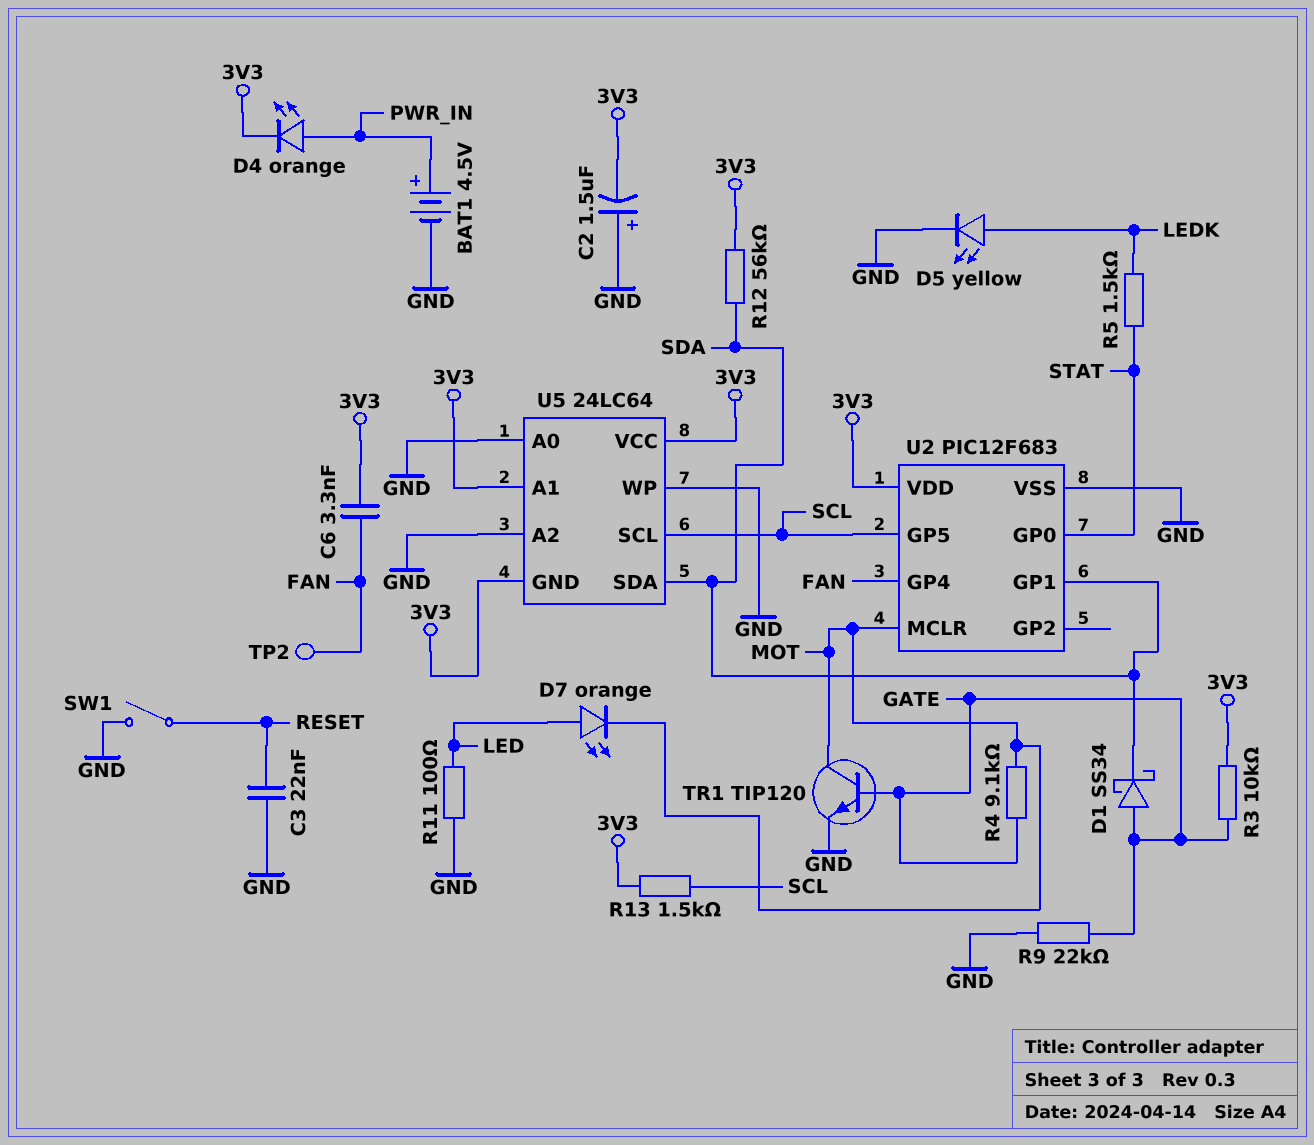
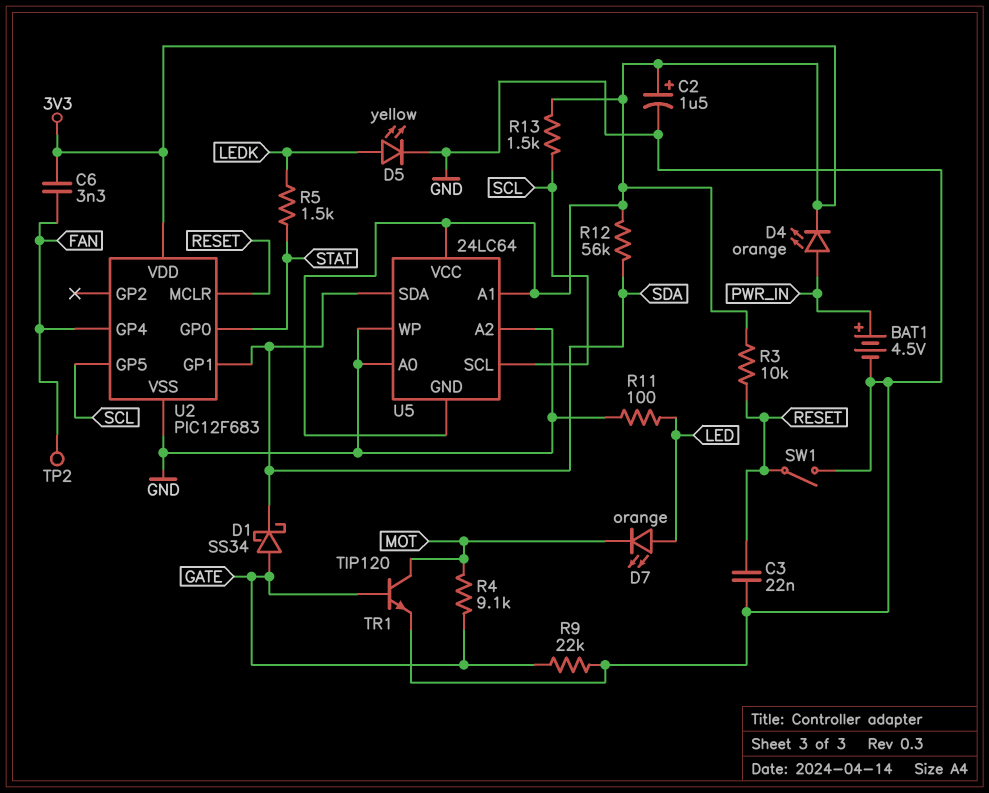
C2: 1.5uF (plus GND, minus 3V3) -> 1.5uF (plus 3V3, minus GND)
R3: 10k (3V3, GATE) -> 10k (3V3, RESET)
U2 pin MCLR: MOT -> RESET

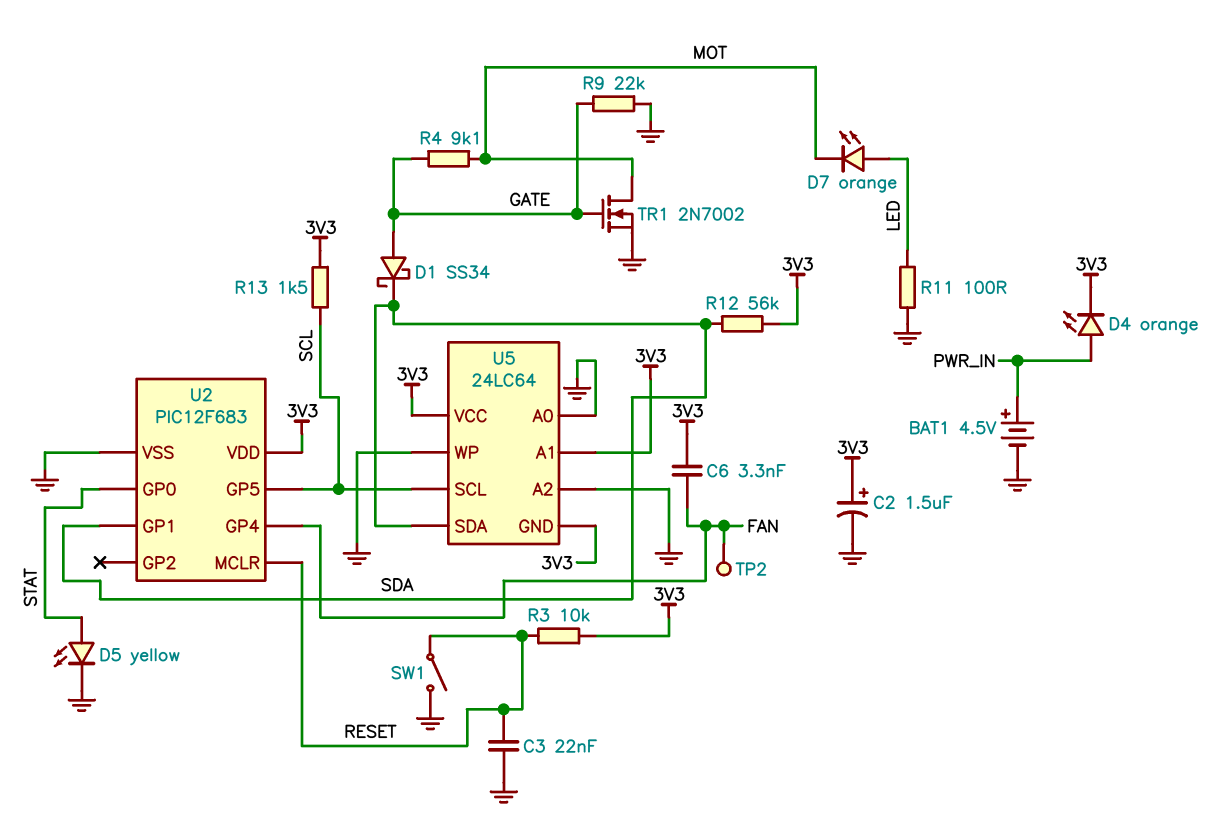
D5: LED yellow (A LEDK, K GND) -> LED yellow (A STAT, K GND)
R5: 1.5k (LEDK, STAT) -> none
TR1: NPN TIP120 (B GATE, C MOT, E GND) -> NMOS 2N7002 (G GATE, D MOT, S GND)

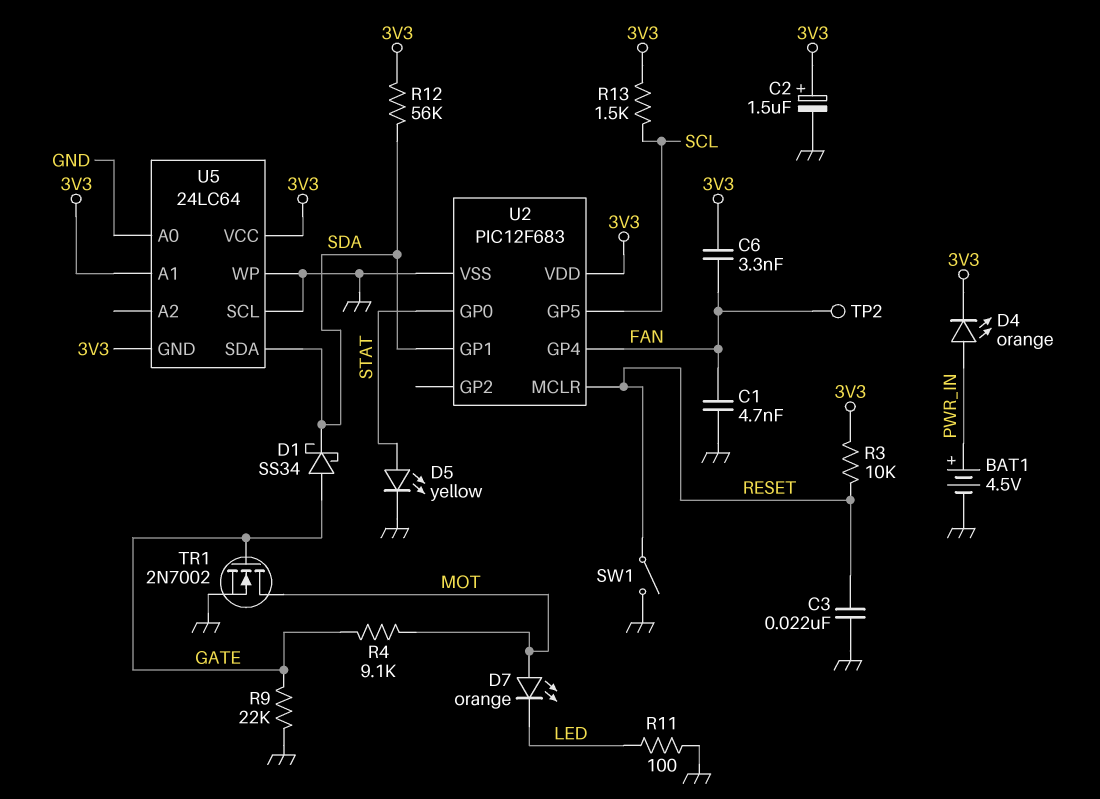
C1: none -> 4.7nF (FAN, GND)
D7: LED orange (A LED, K MOT) -> LED orange (A MOT, K LED)
U5 pin A2: GND -> none
U5 pin SCL: SCL -> GND

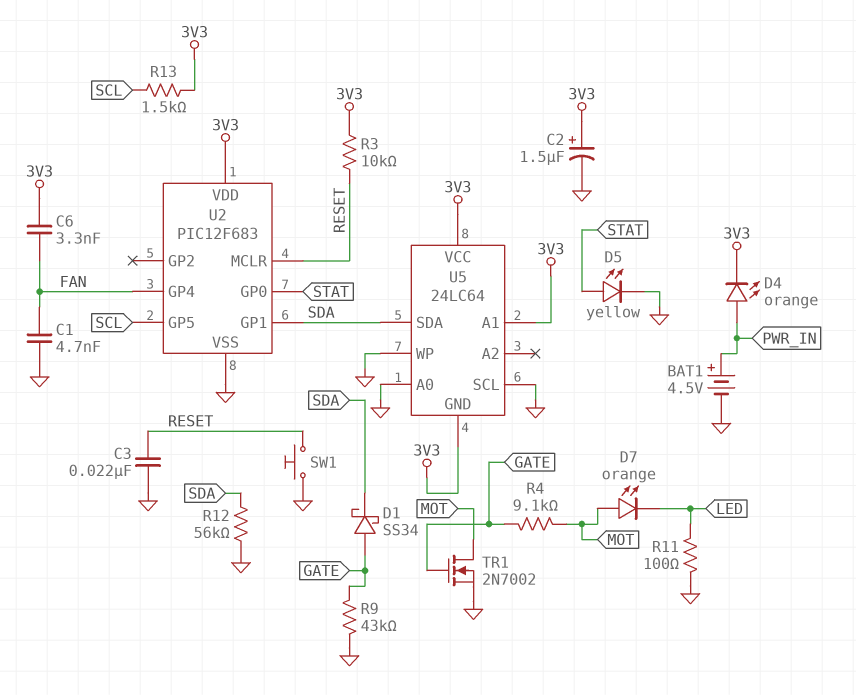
R9: 22k (GATE, GND) -> 43k (GATE, GND)
R12: 56k (3V3, SDA) -> 56k (GND, SDA)
SW1: switch (GND, RESET) -> button (GND, RESET)
TP2: test point (FAN) -> none

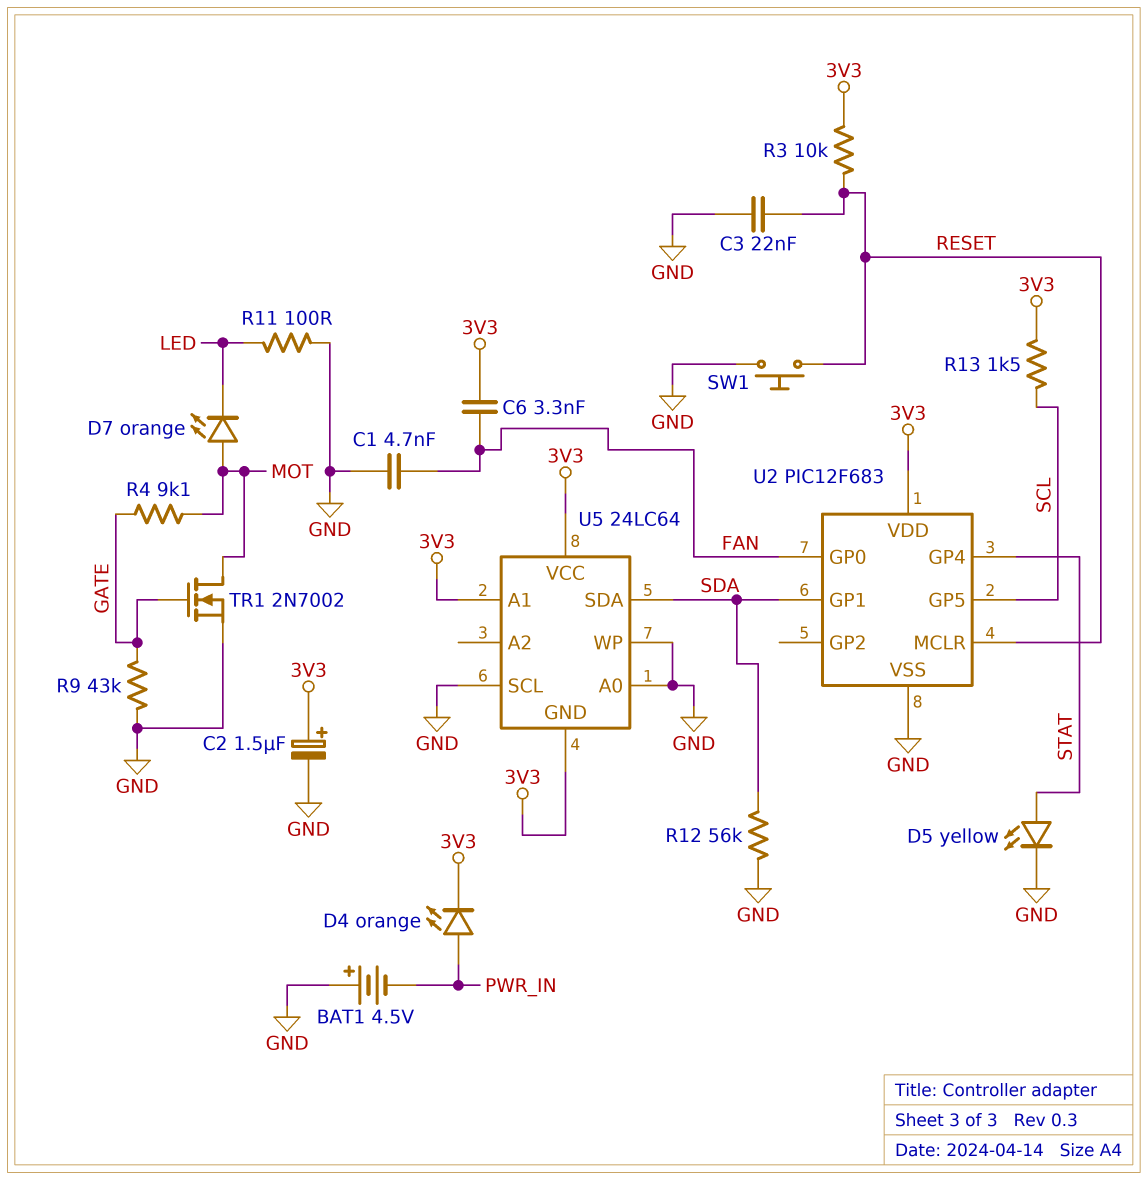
BAT1: 4.5V (plus PWR_IN, minus GND) -> 4.5V (plus GND, minus PWR_IN)
D1: schottky SS34 (A GATE, K SDA) -> none
U2 pin GP0: STAT -> FAN
U2 pin GP4: FAN -> STAT

